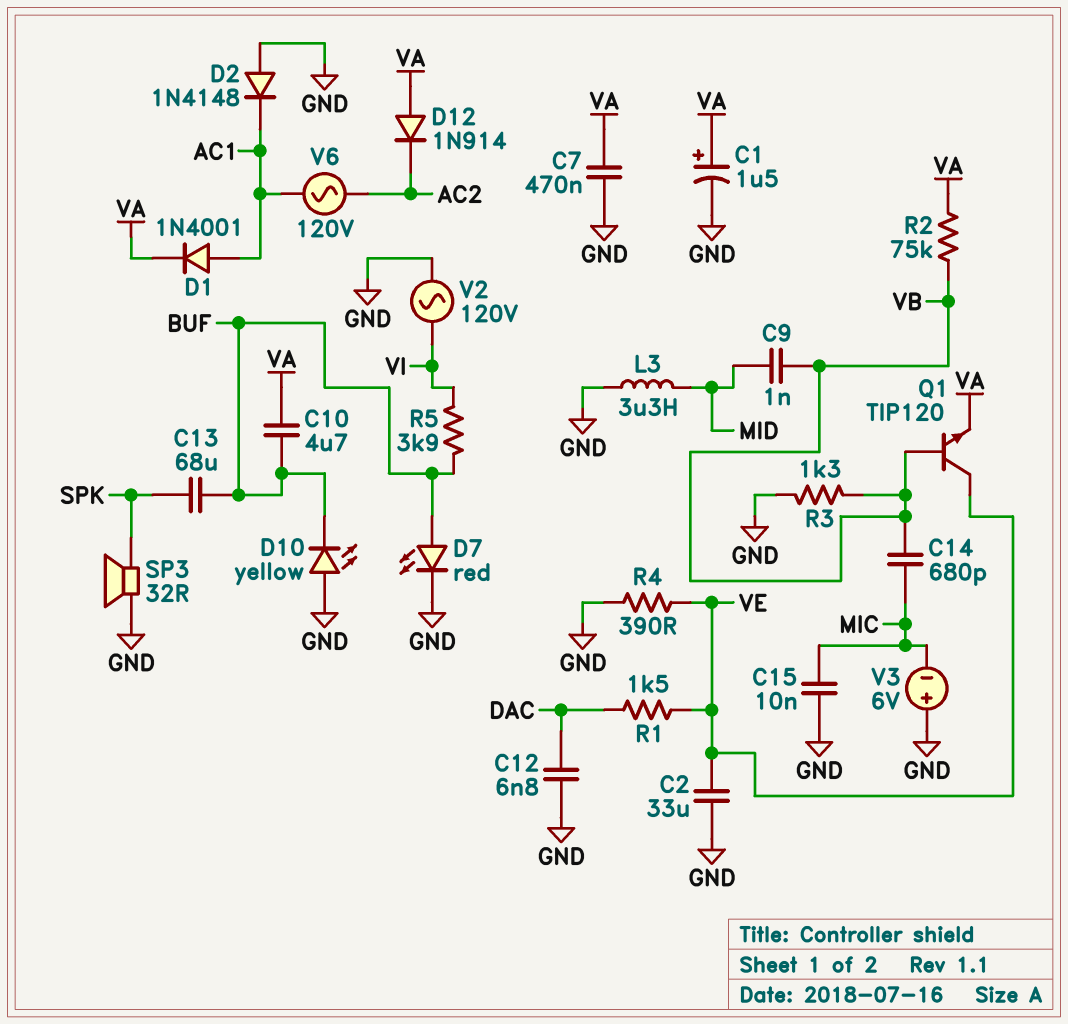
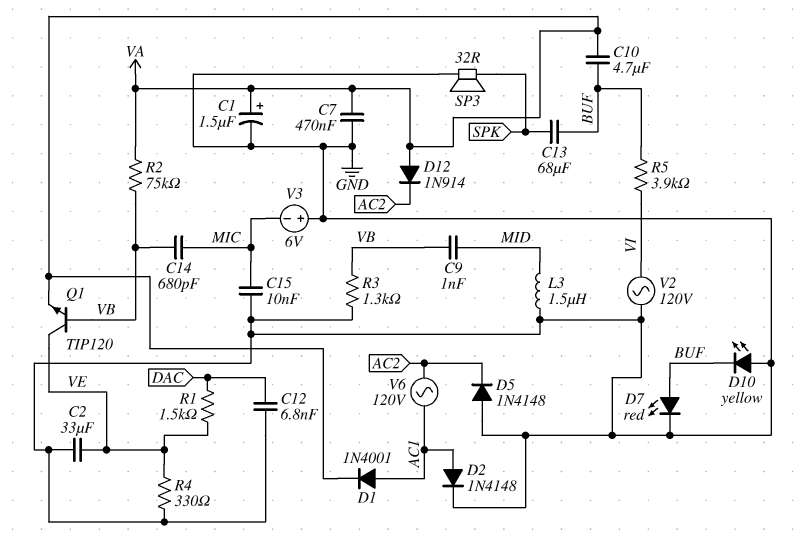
D2: diode 1N4148 (A GND, K AC1) -> diode 1N4148 (A AC1, K GND)
D5: none -> diode 1N4148 (A GND, K AC2)
L3: 3.3uH (GND, MID) -> 1.5uH (GND, MID)
R4: 390 (GND, VE) -> 330 (GND, VE)

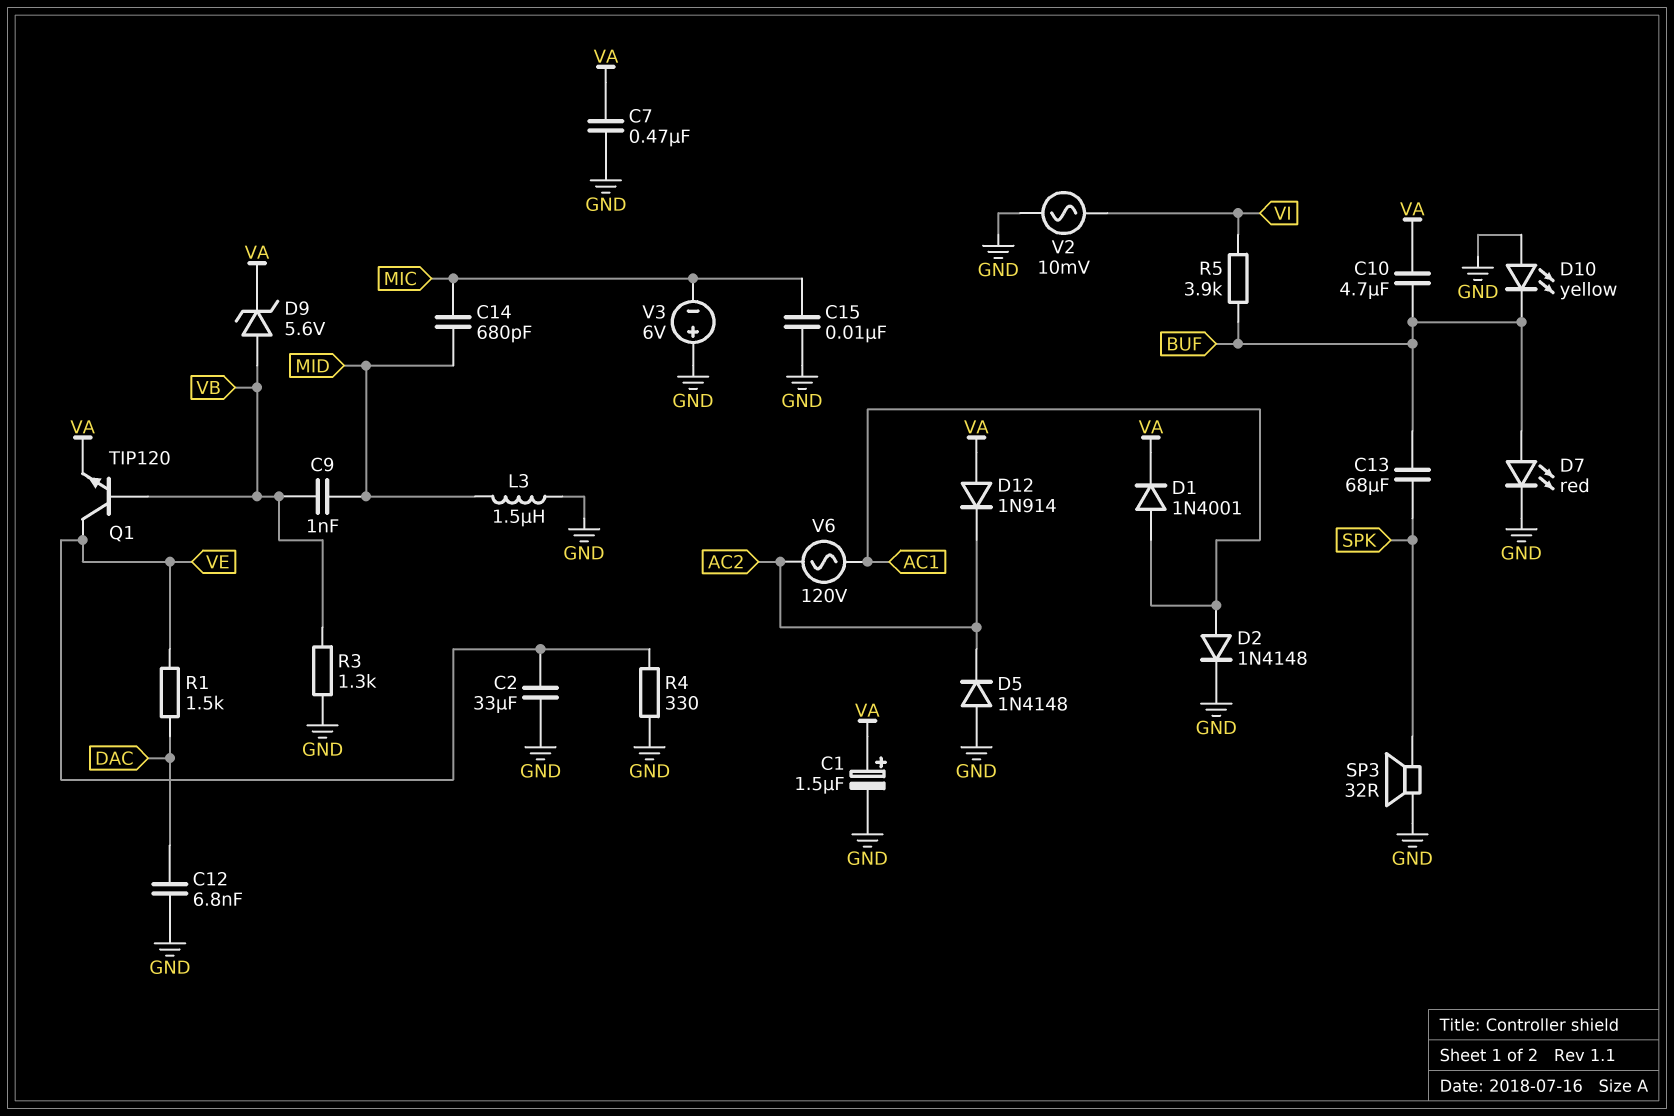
C14: 680pF (MIC, VB) -> 680pF (MIC, MID)
D9: none -> zener 5.6V (A VB, K VA)
R2: 75k (VA, VB) -> none
V2: AC 120V (GND, VI) -> AC 10mV (GND, VI)

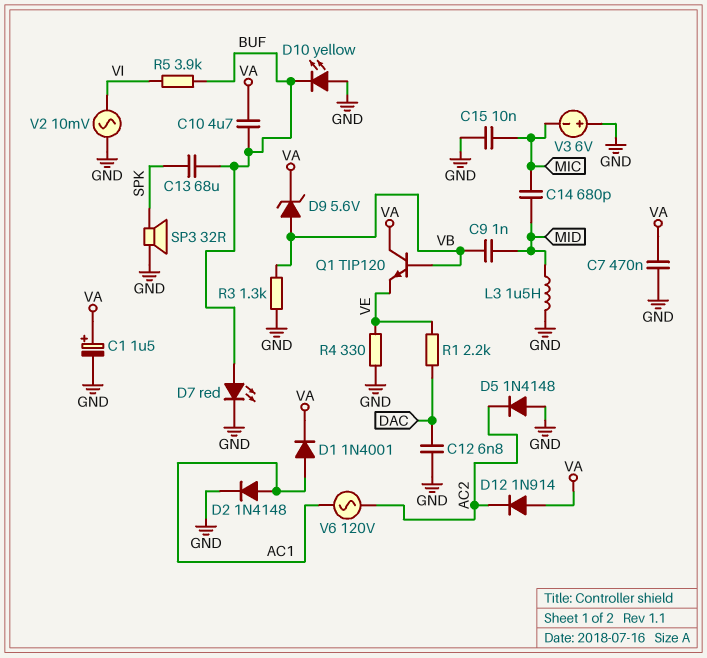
C2: 33uF (GND, VE) -> none
Q1: NPN TIP120 (B VB, C VE, E VA) -> NPN TIP120 (B VB, C VA, E VE)
R1: 1.5k (DAC, VE) -> 2.2k (DAC, VE)

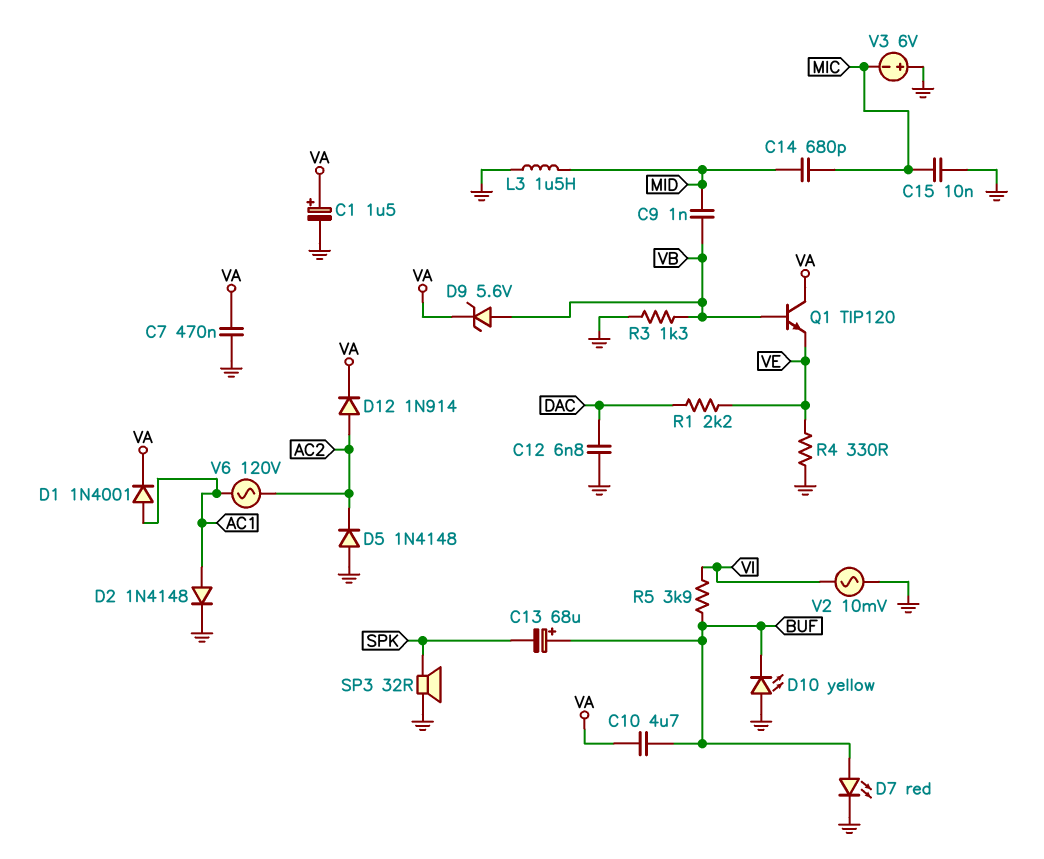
C13: 68uF (BUF, SPK) -> 68uF (plus BUF, minus SPK)
D12: diode 1N914 (A VA, K AC2) -> diode 1N914 (A AC2, K VA)

